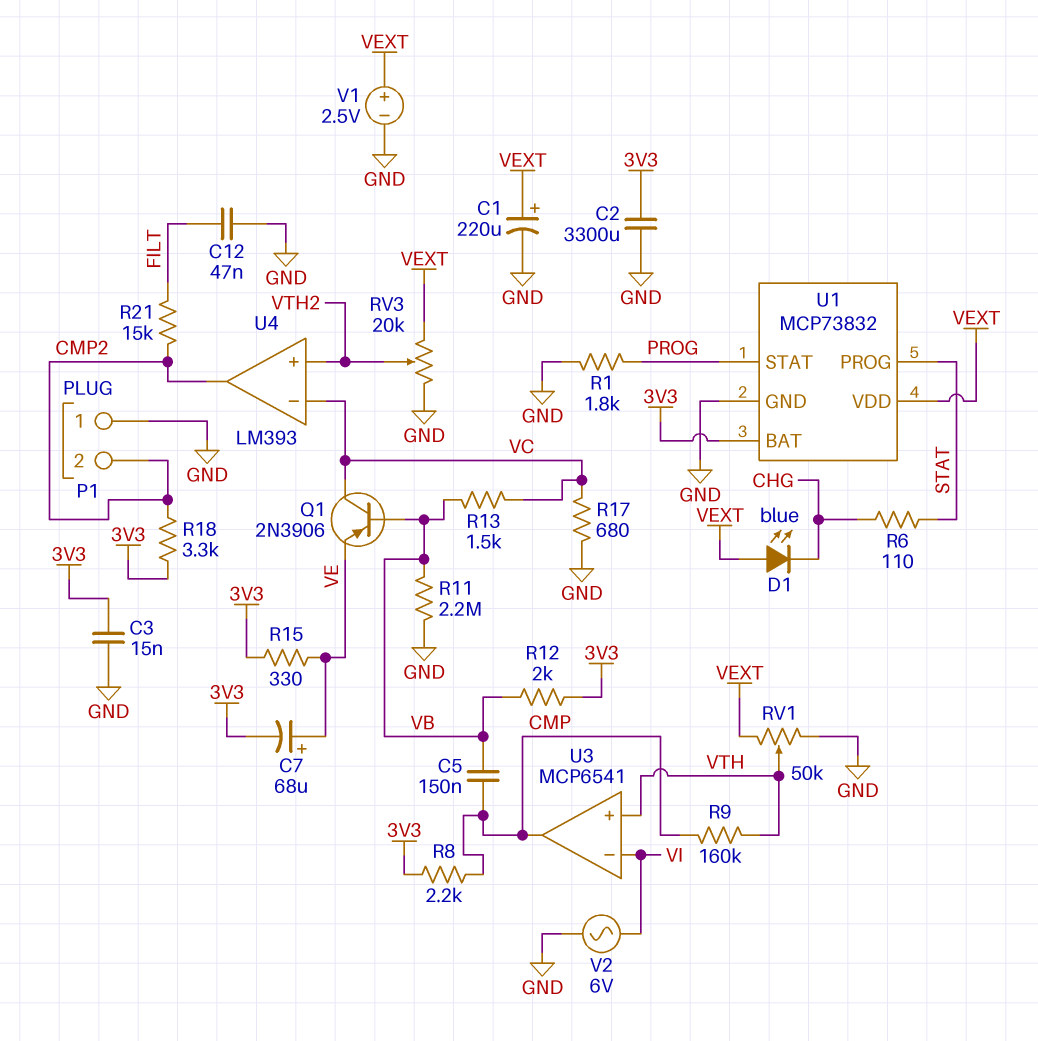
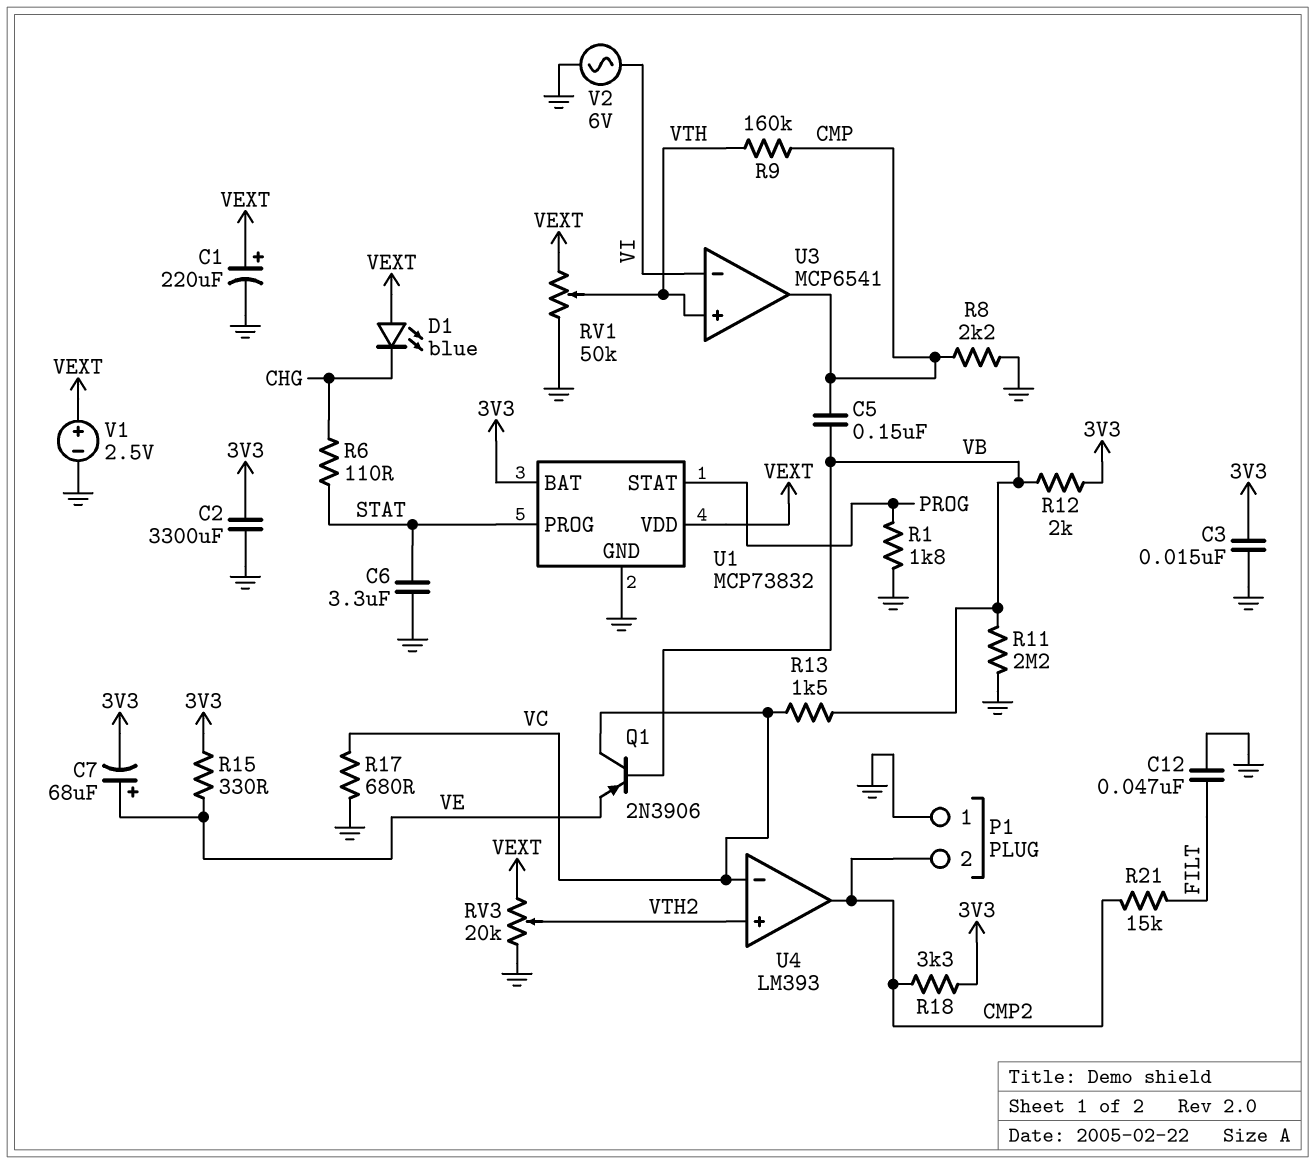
C6: none -> 3.3uF (GND, STAT)
R8: 2.2k (3V3, CMP) -> 2.2k (CMP, GND)

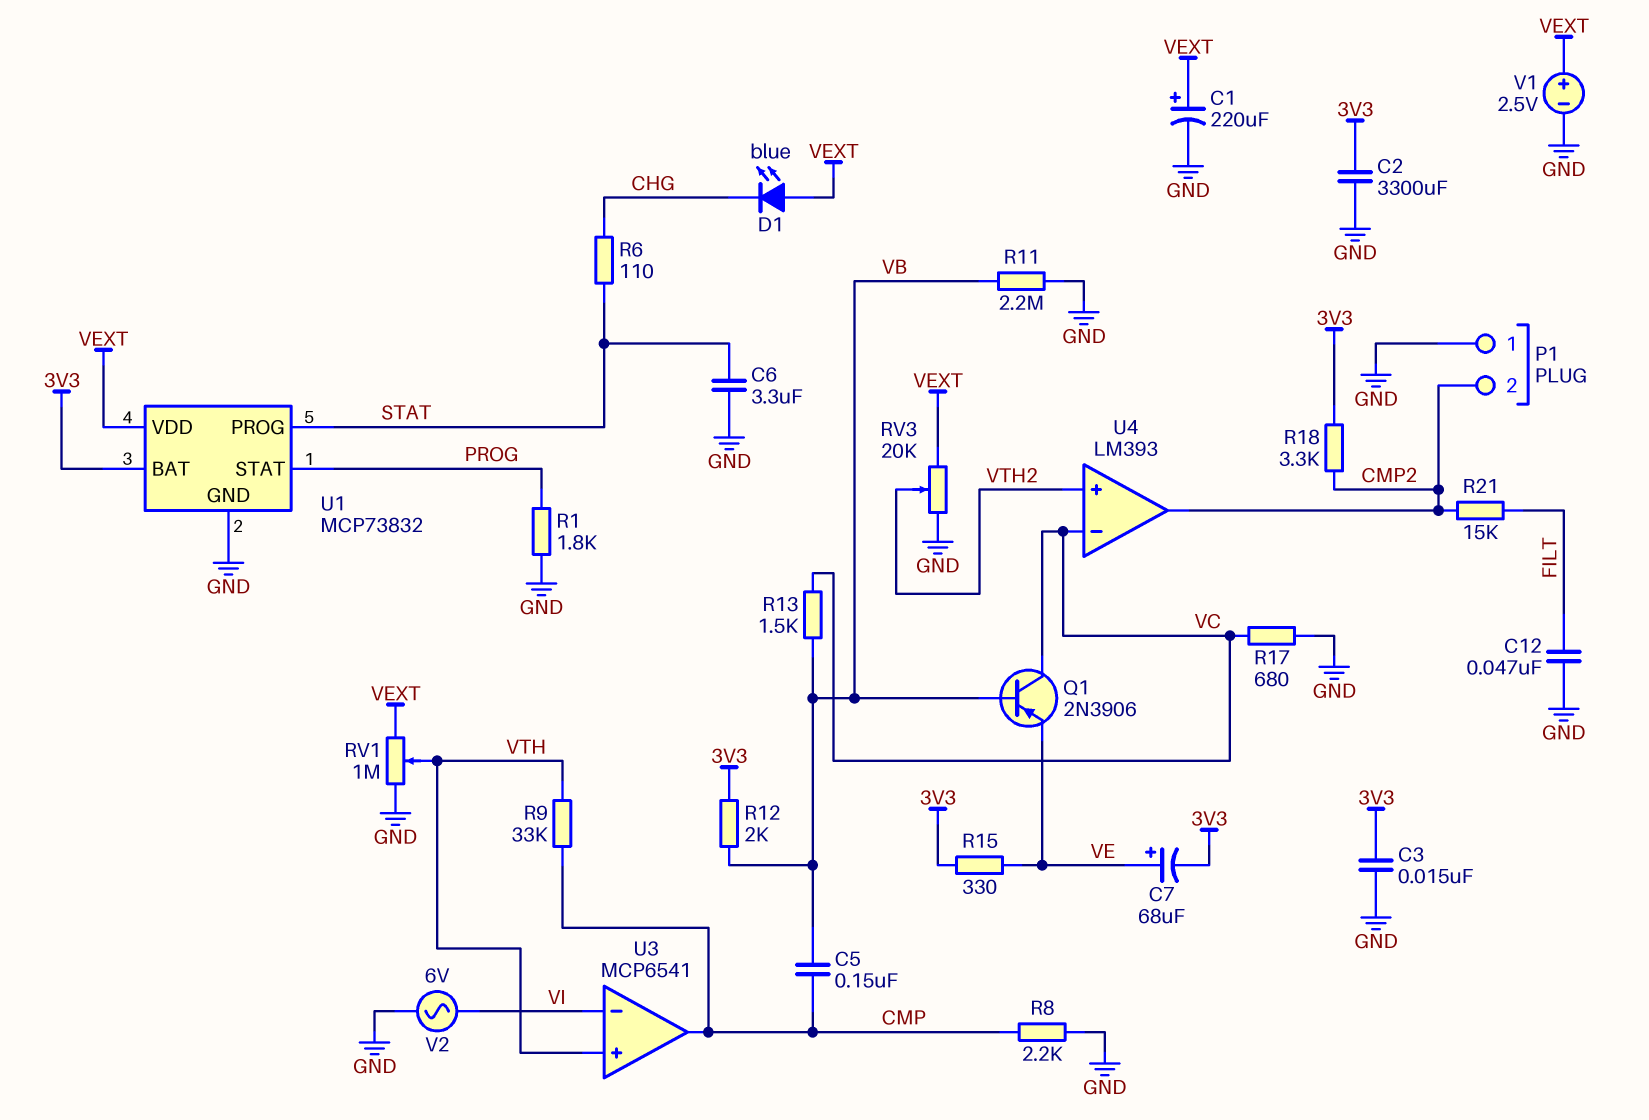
R9: 160k (CMP, VTH) -> 33k (CMP, VTH)
RV1: 50k (GND, VEXT, wiper VTH) -> 1M (GND, VEXT, wiper VTH)

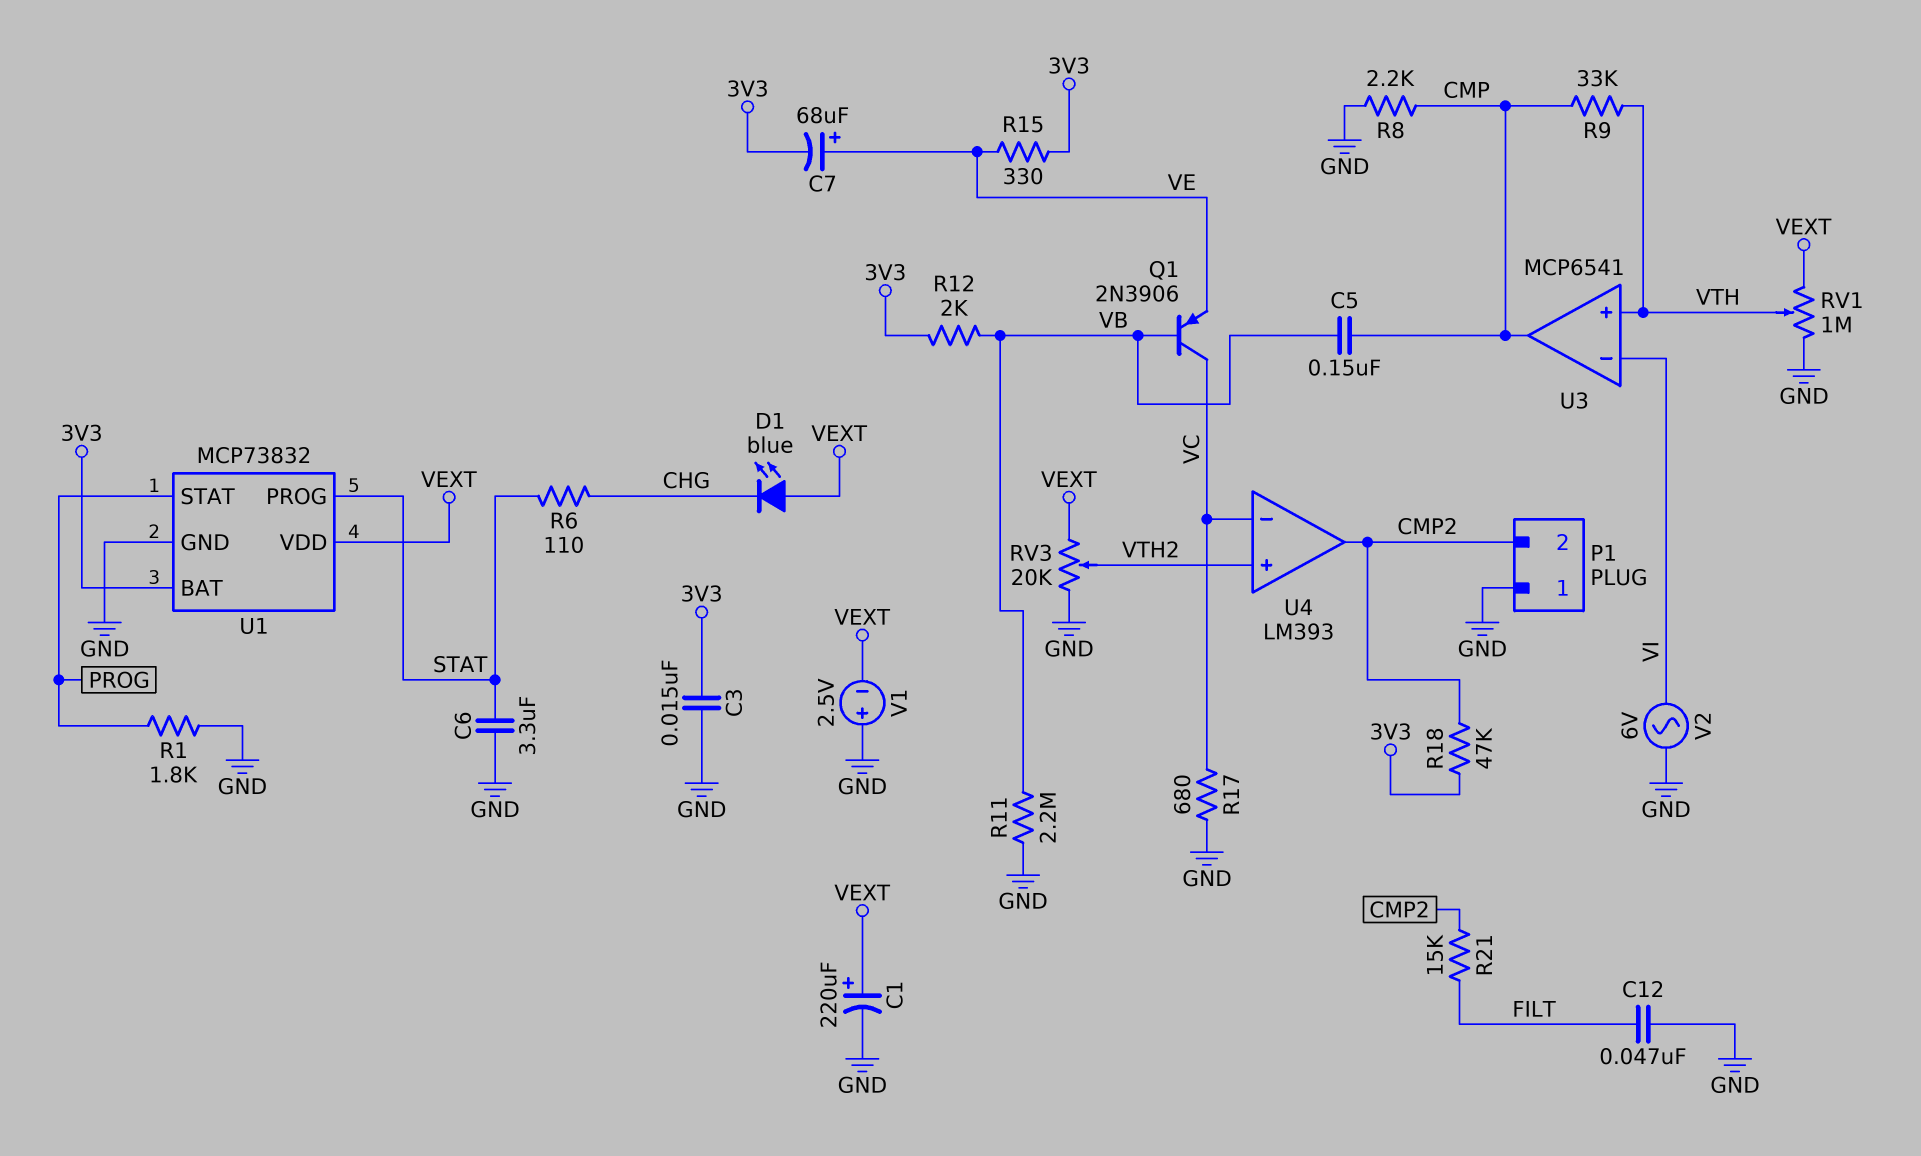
C2: 3300uF (3V3, GND) -> none
R13: 1.5k (VB, VC) -> none
R18: 3.3k (3V3, CMP2) -> 47k (3V3, CMP2)
V1: 2.5V (plus VEXT, minus GND) -> 2.5V (plus GND, minus VEXT)

